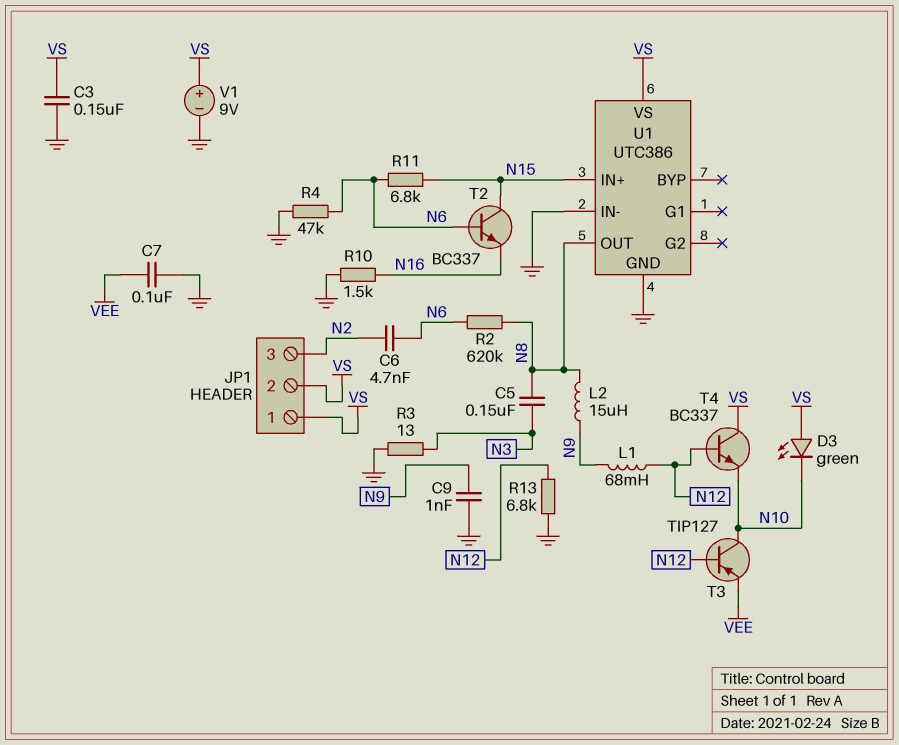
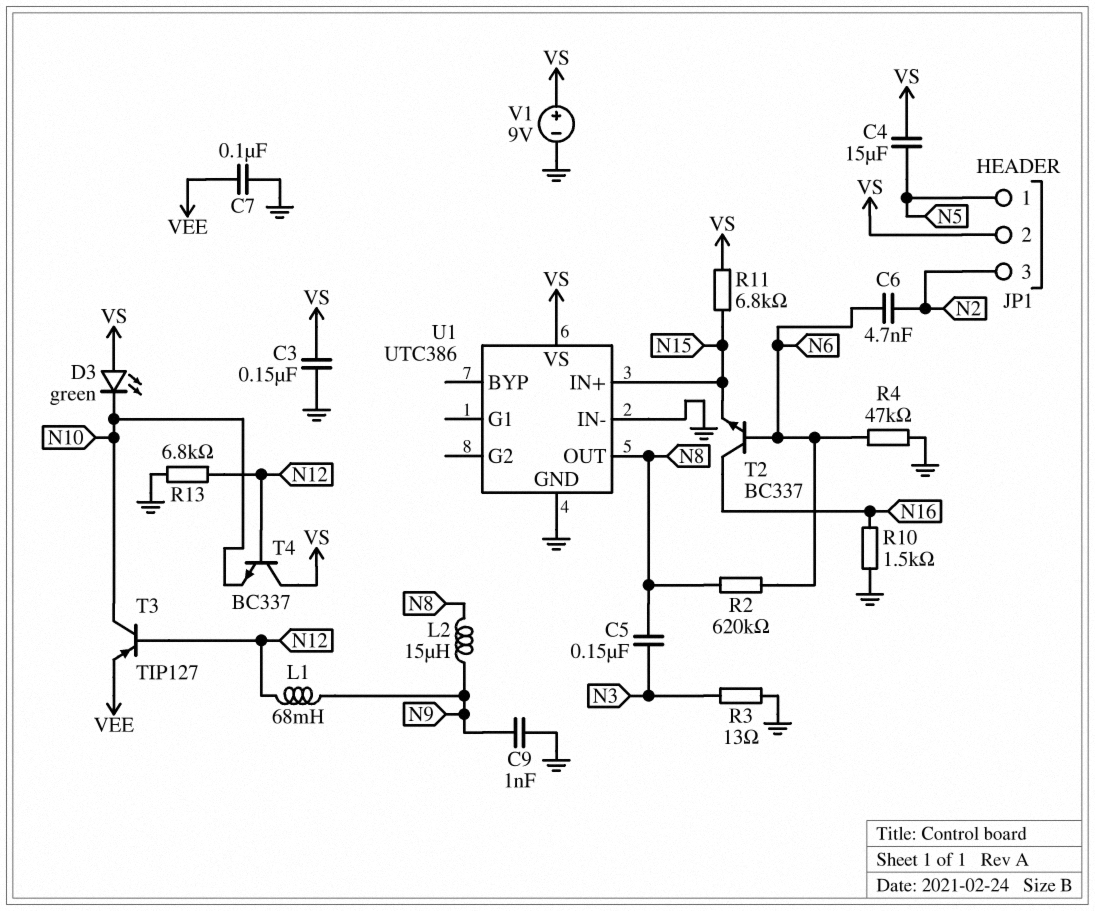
C4: none -> 15uF (N5, VS)
JP1 pin 1: VS -> N5
R11: 6.8k (N6, N15) -> 6.8k (N15, VS)
T2: NPN BC337 (B N6, C N15, E N16) -> NPN BC337 (B N6, C N16, E N15)

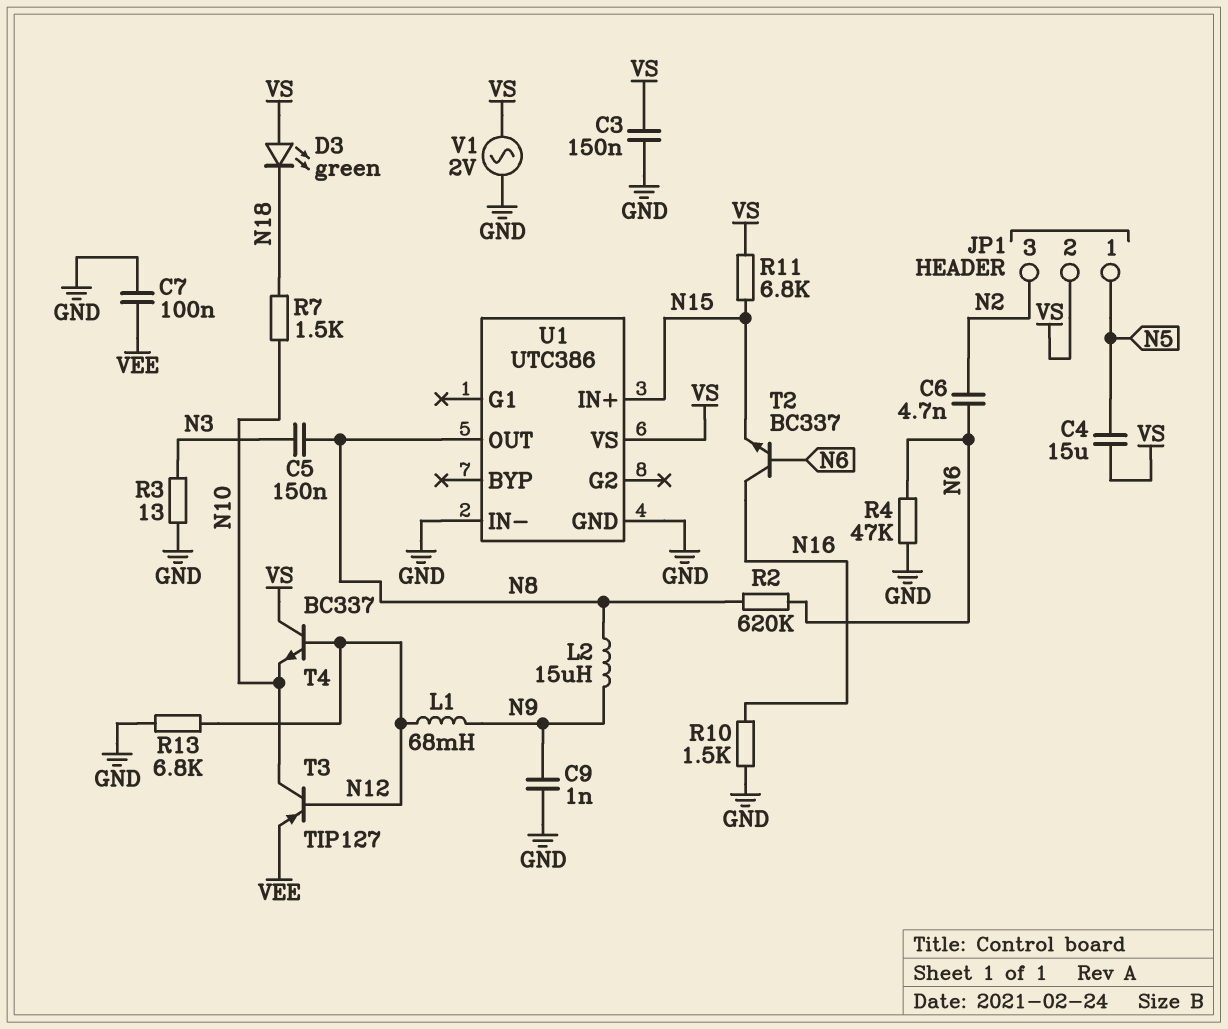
D3: LED green (A VS, K N10) -> LED green (A VS, K N18)
R7: none -> 1.5k (N10, N18)
V1: 9V (plus VS, minus GND) -> AC 2V (GND, VS)

